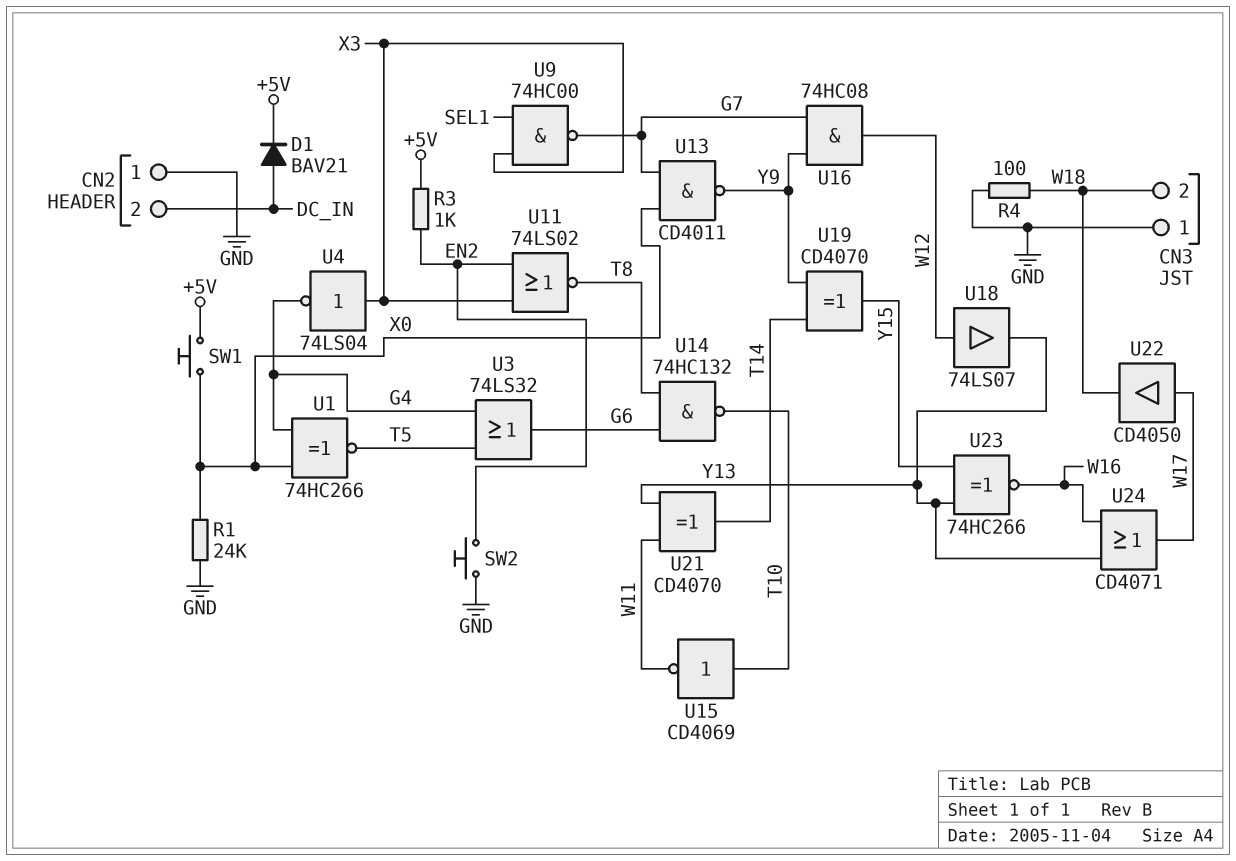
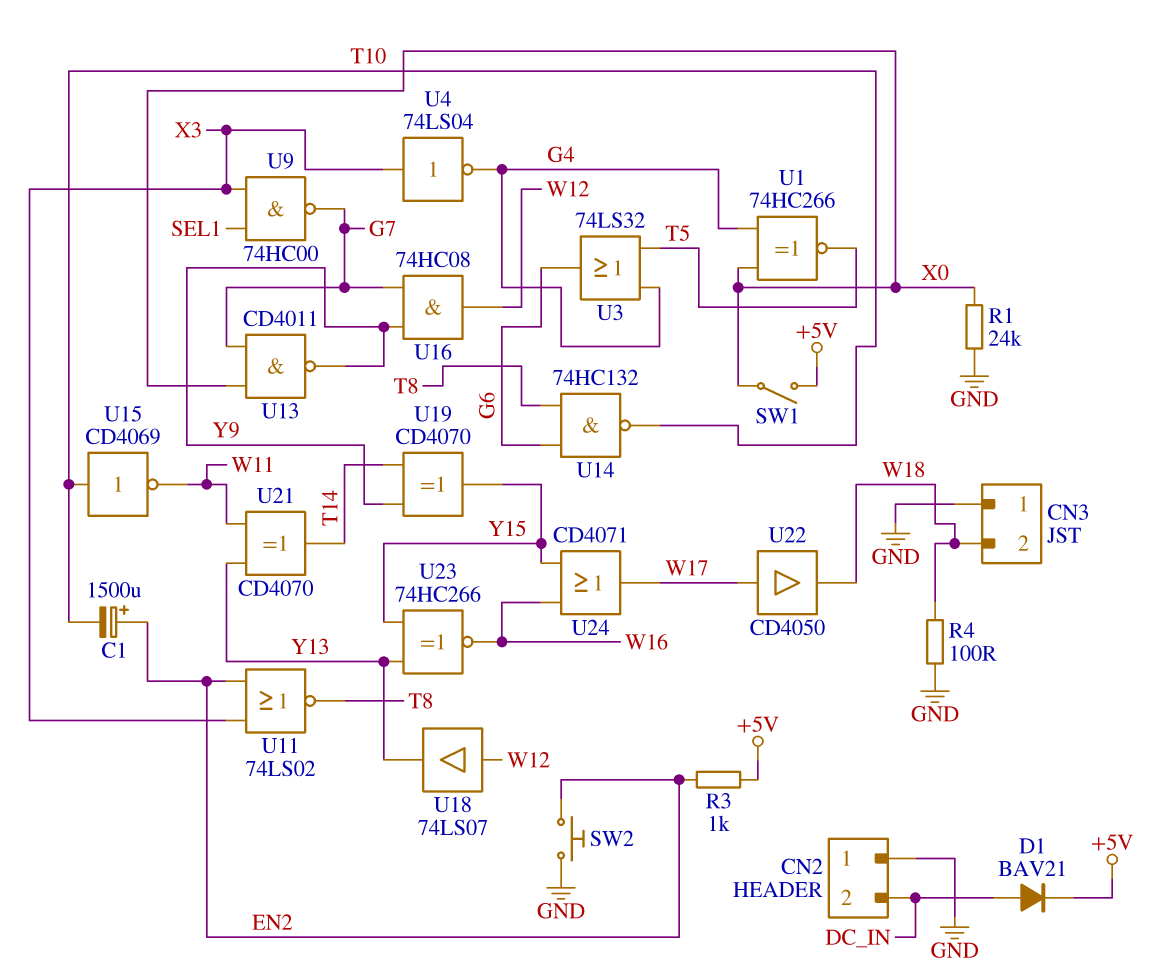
C1: none -> 1500uF (plus EN2, minus T10)
SW1: button (+5V, X0) -> switch (+5V, X0)
U24: OR CD4071 (in W16, in Y13, out W17) -> OR CD4071 (in W16, in Y15, out W17)

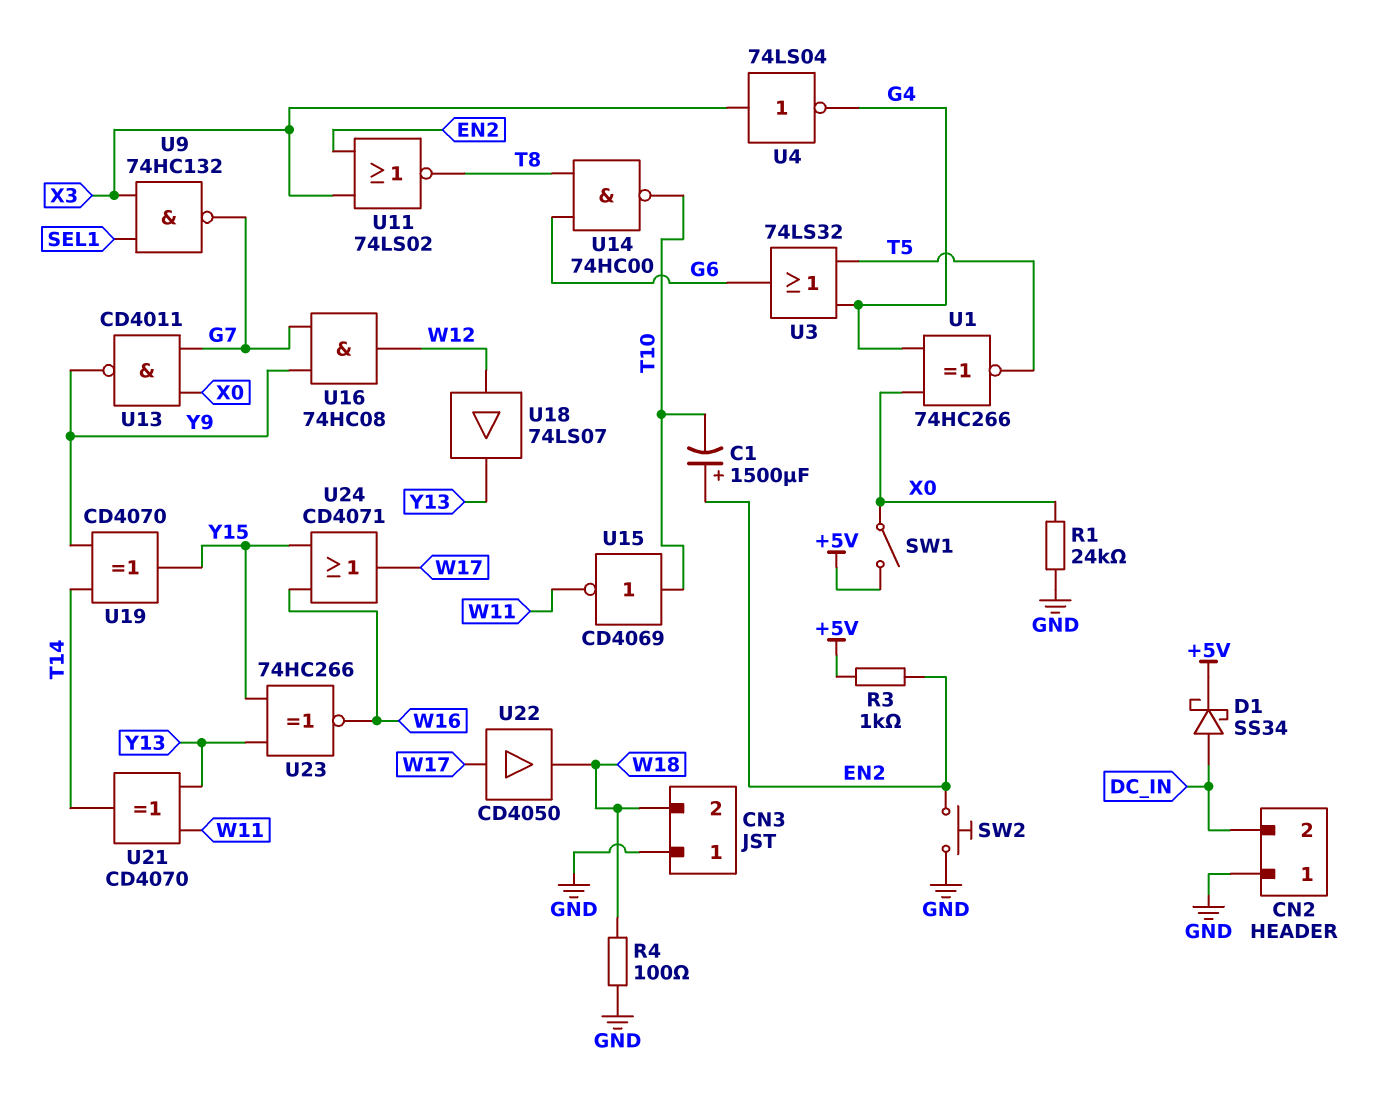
D1: diode BAV21 (A DC_IN, K +5V) -> schottky SS34 (A DC_IN, K +5V)
U9: NAND 74HC00 (in SEL1, in X3, out G7) -> NAND 74HC132 (in SEL1, in X3, out G7)
U14: NAND 74HC132 (in G6, in T8, out T10) -> NAND 74HC00 (in G6, in T8, out T10)

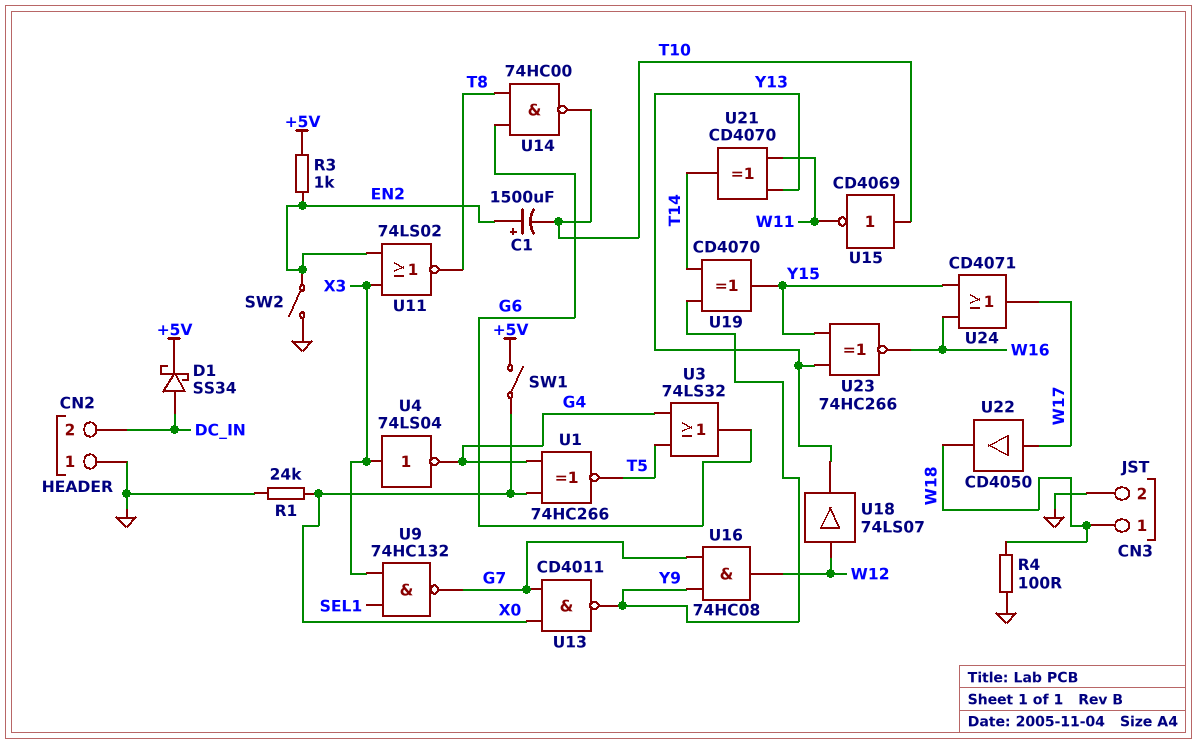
CN3 pin 1: GND -> W18
CN3 pin 2: W18 -> GND
SW2: button (EN2, GND) -> switch (EN2, GND)

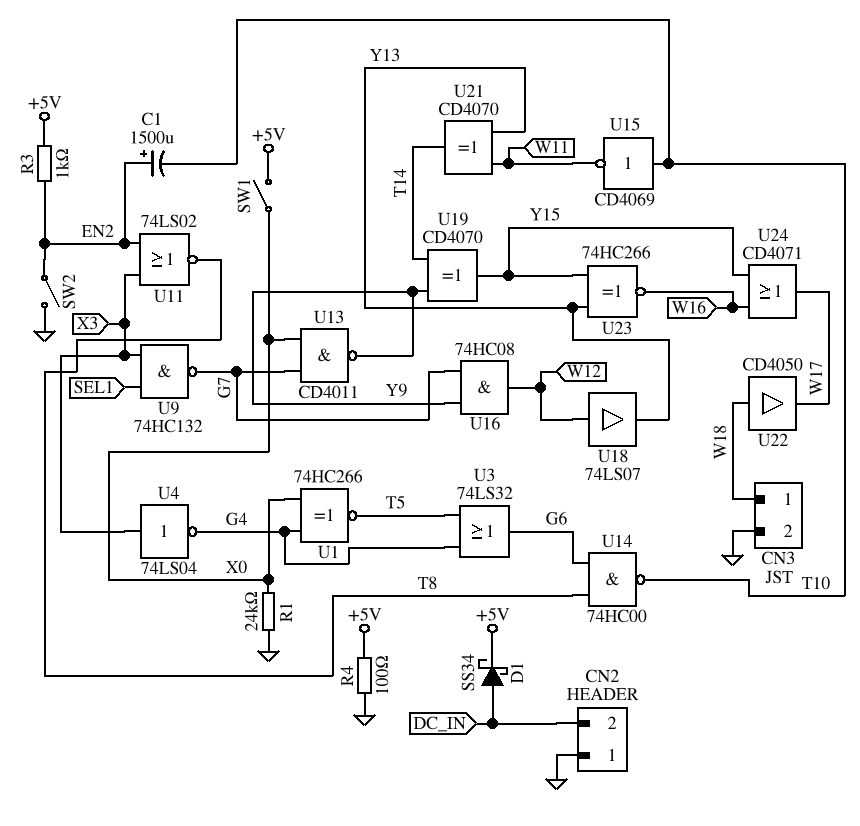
R4: 100 (GND, W18) -> 100 (+5V, GND)
U22: buffer CD4050 (in W17, out W18) -> buffer CD4050 (in W18, out W17)

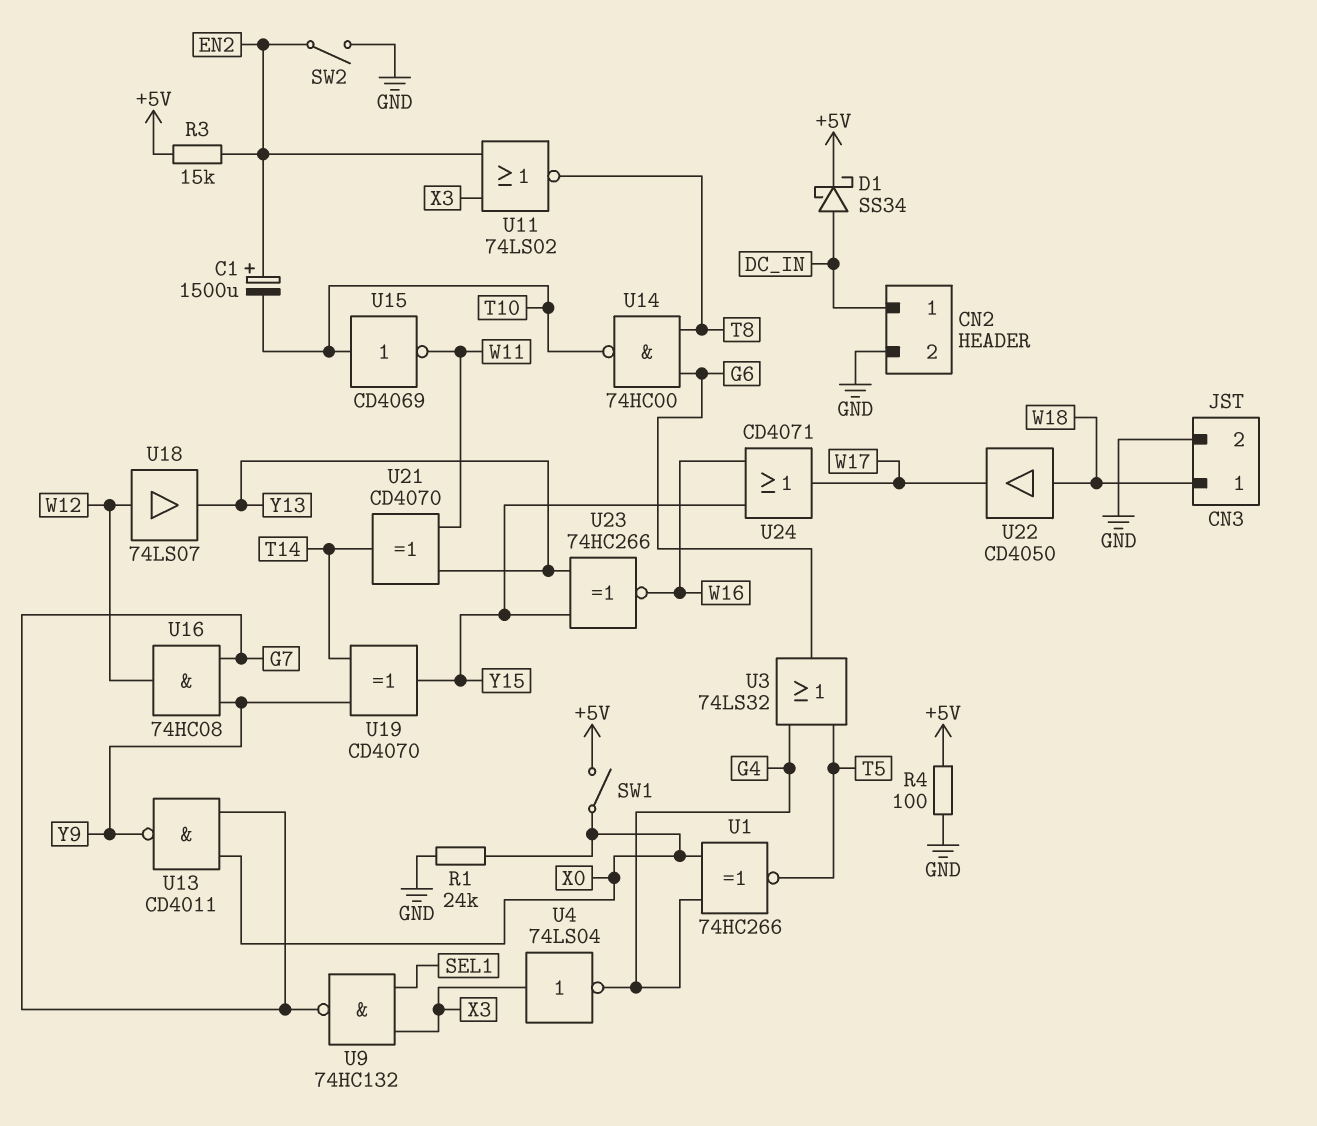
CN2 pin 1: GND -> DC_IN
CN2 pin 2: DC_IN -> GND
R3: 1k (+5V, EN2) -> 15k (+5V, EN2)

